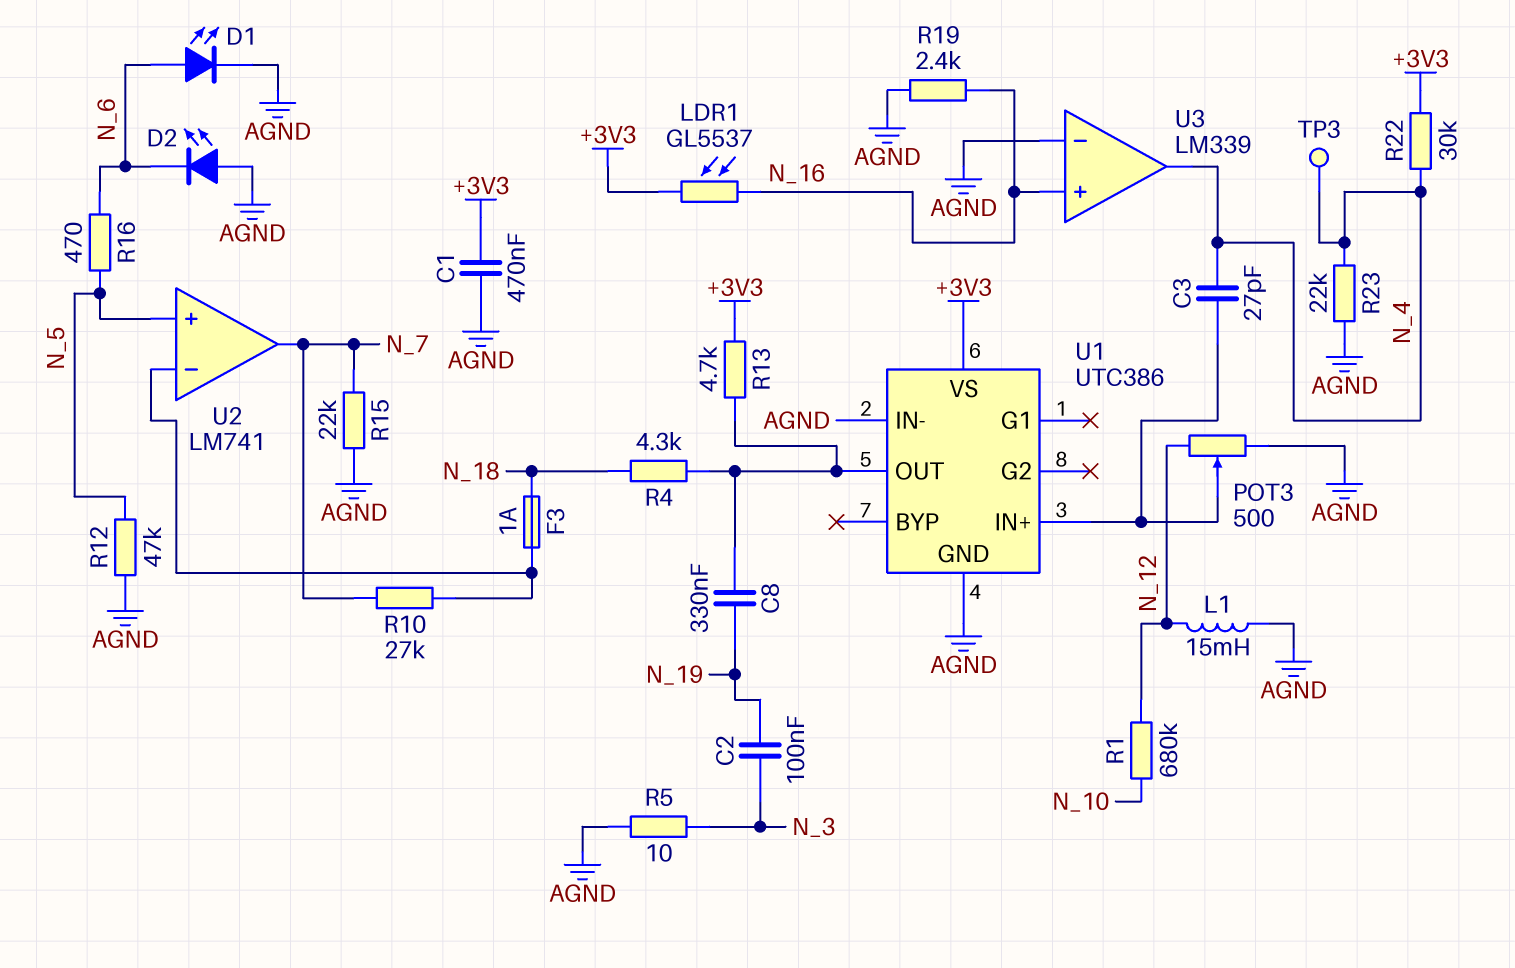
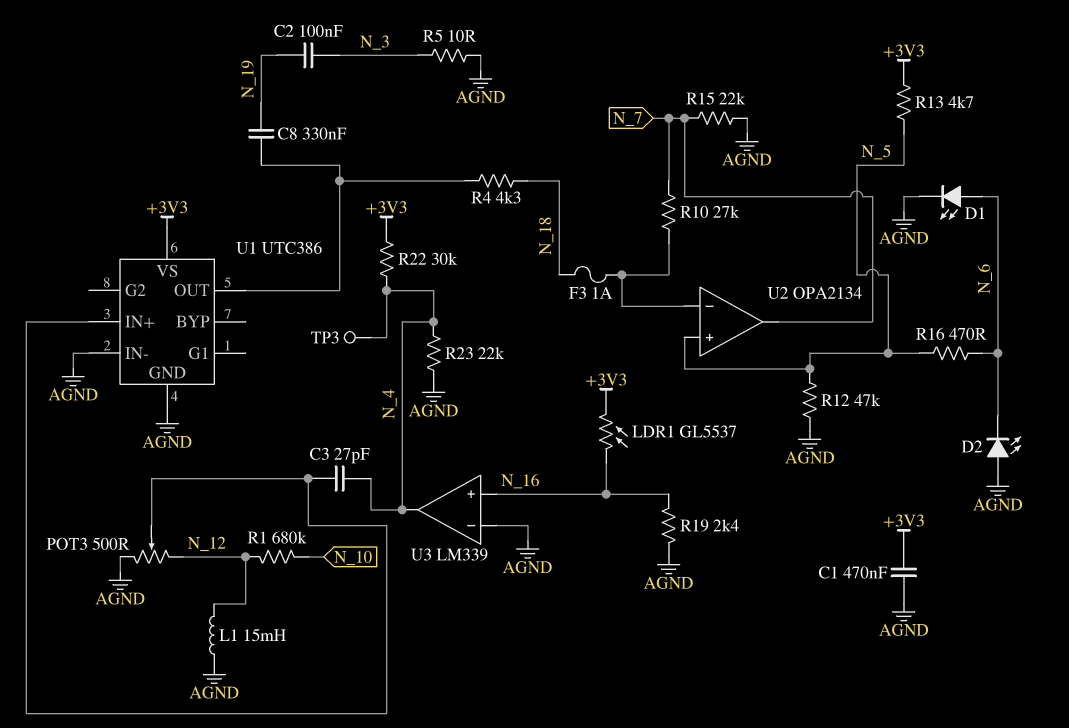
R13: 4.7k (+3V3, U1/OUT) -> 4.7k (+3V3, N_5)
U2: LM741 -> OPA2134

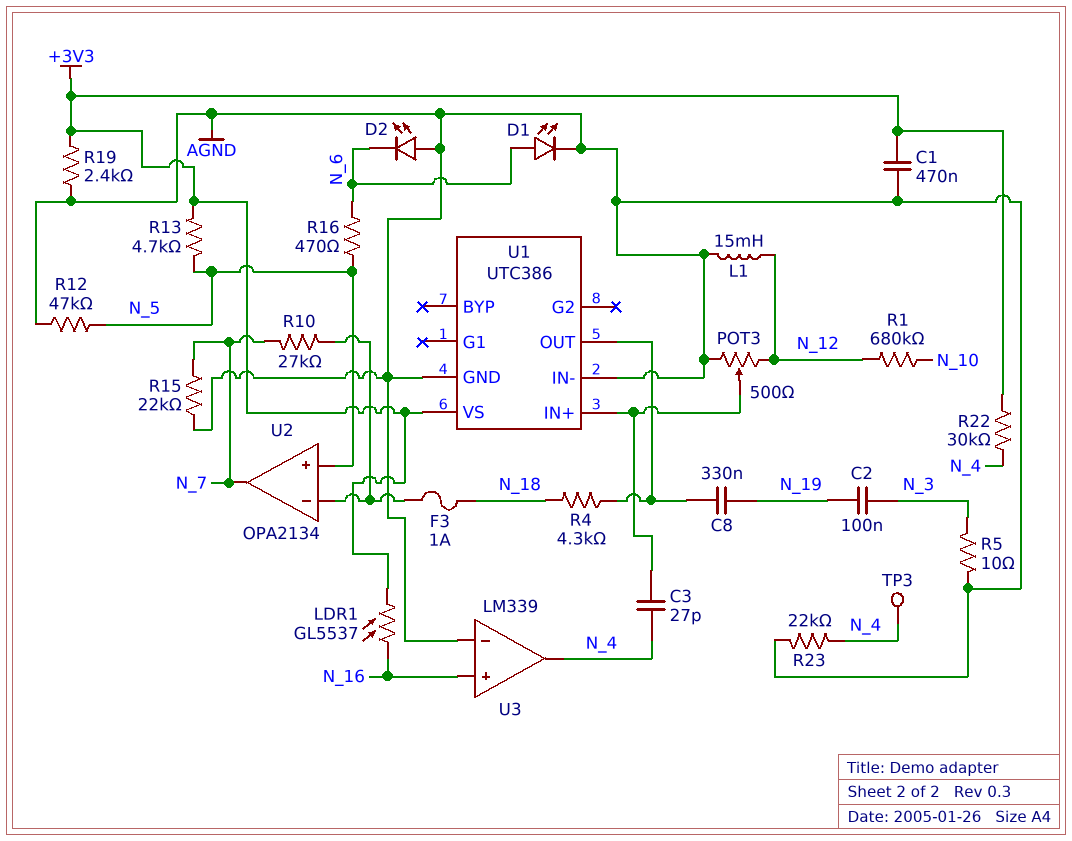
R19: 2.4k (AGND, N_16) -> 2.4k (+3V3, AGND)

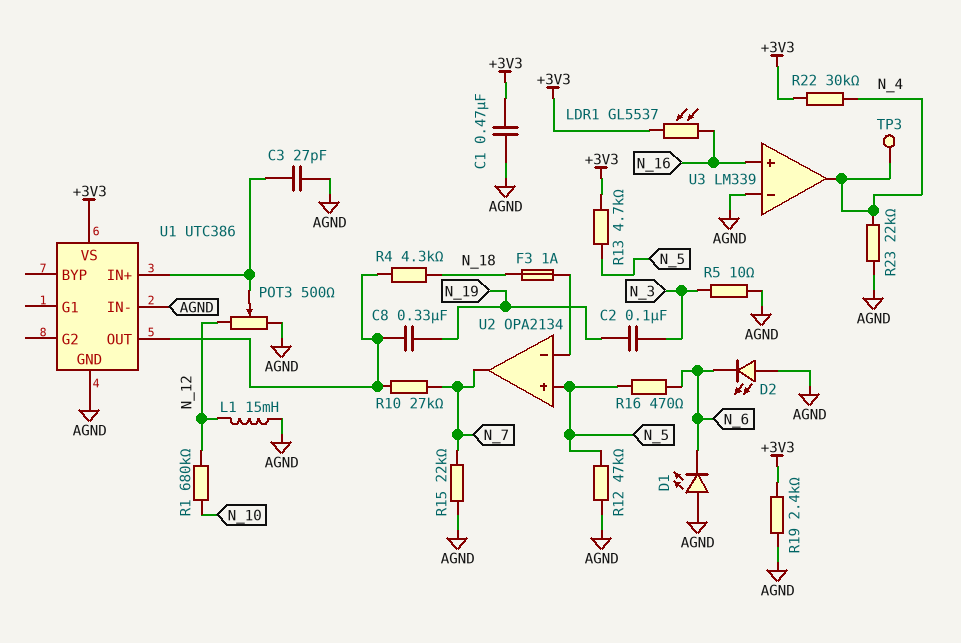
C3: 27pF (N_4, U1/IN+) -> 27pF (AGND, U1/IN+)
D1: LED (A N_6, K AGND) -> LED (A AGND, K N_6)
R10: 27k (N_7, U2/in-) -> 27k (N_7, U1/OUT)

